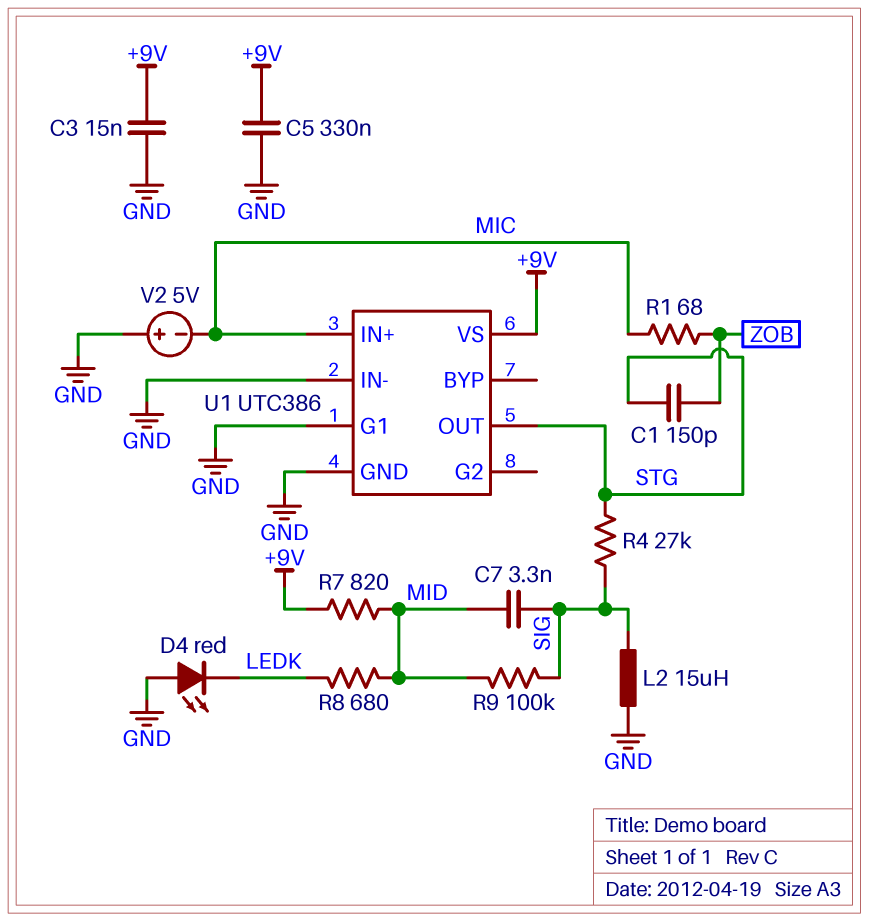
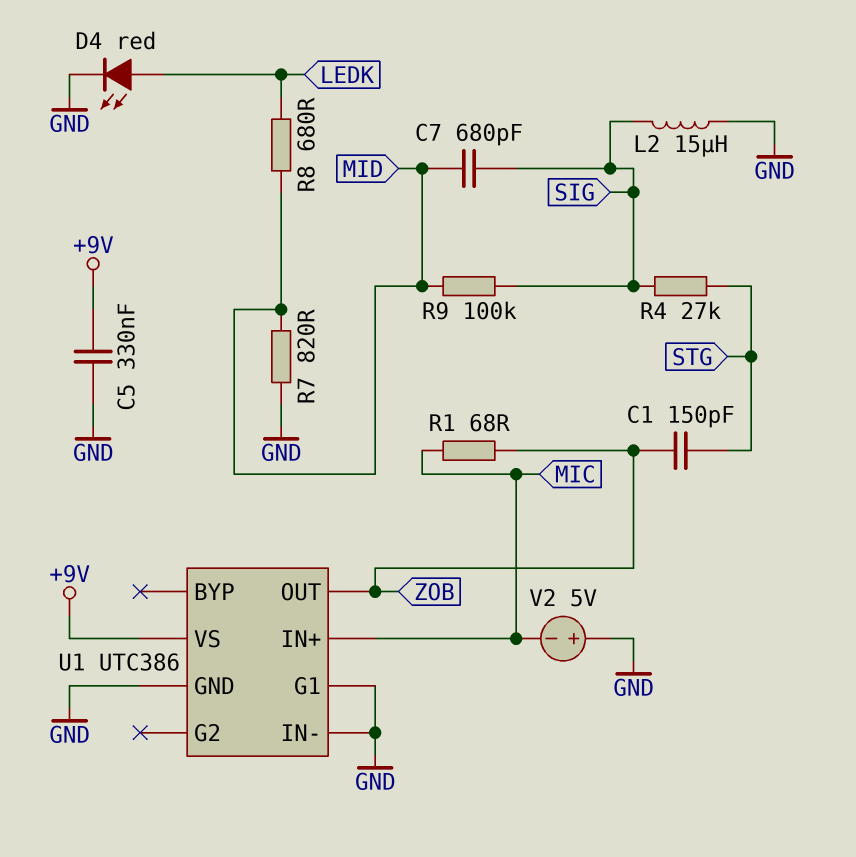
C3: 15nF (+9V, GND) -> none
C7: 3.3nF (MID, SIG) -> 680pF (MID, SIG)
D4: LED red (A GND, K LEDK) -> LED red (A LEDK, K GND)
R7: 820 (+9V, MID) -> 820 (GND, MID)
U1 pin OUT: STG -> ZOB

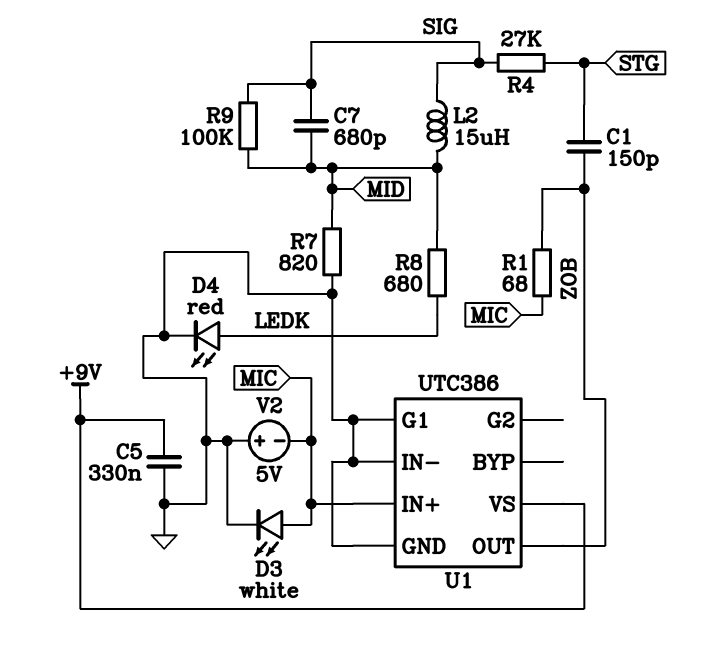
D3: none -> LED white (A MIC, K GND)
L2: 15uH (GND, SIG) -> 15uH (MID, SIG)

